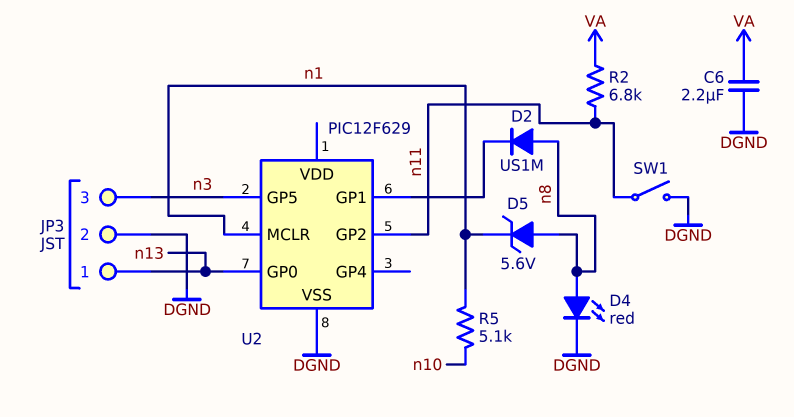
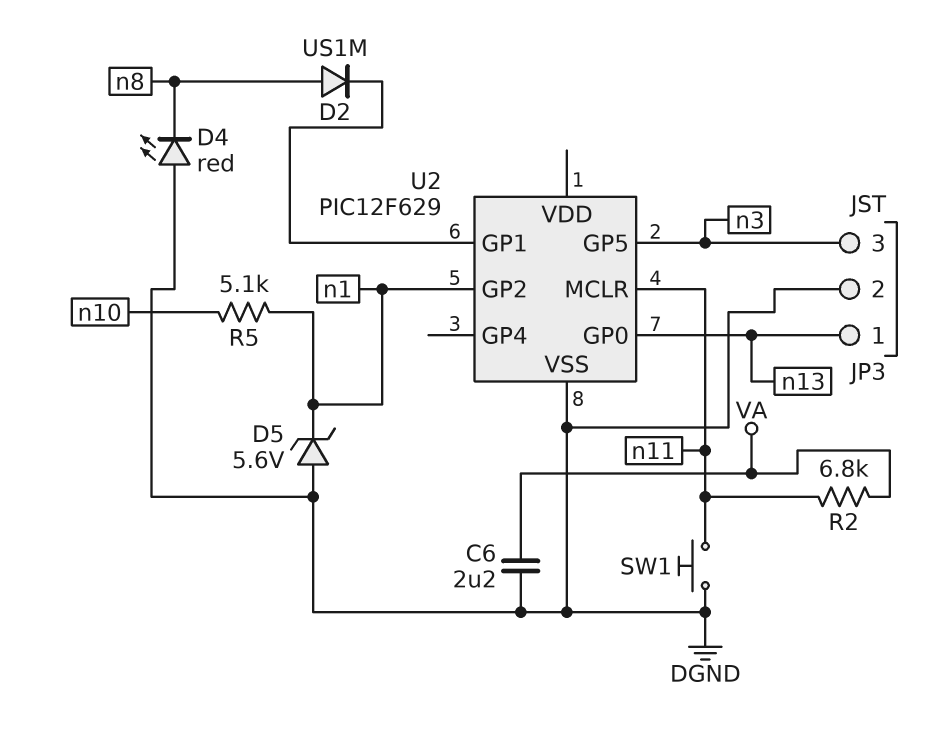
D4: LED red (A n8, K DGND) -> LED red (A DGND, K n8)
D5: zener 5.6V (A n8, K n1) -> zener 5.6V (A DGND, K n1)
SW1: switch (DGND, n11) -> button (DGND, n11)
U2 pin GP2: n11 -> n1
U2 pin MCLR: n1 -> n11

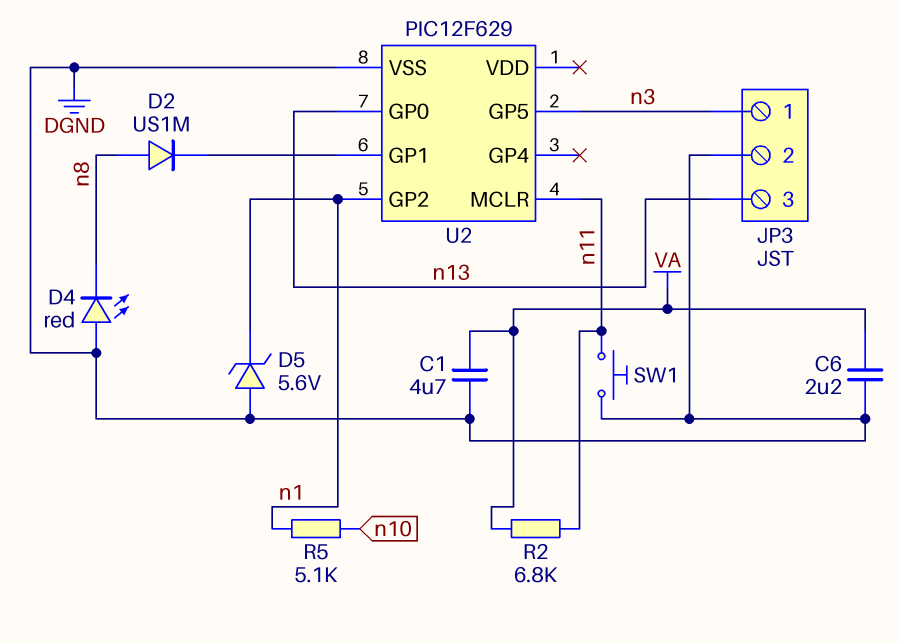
C1: none -> 4.7uF (DGND, VA)
JP3 pin 1: n13 -> n3
JP3 pin 3: n3 -> n13

